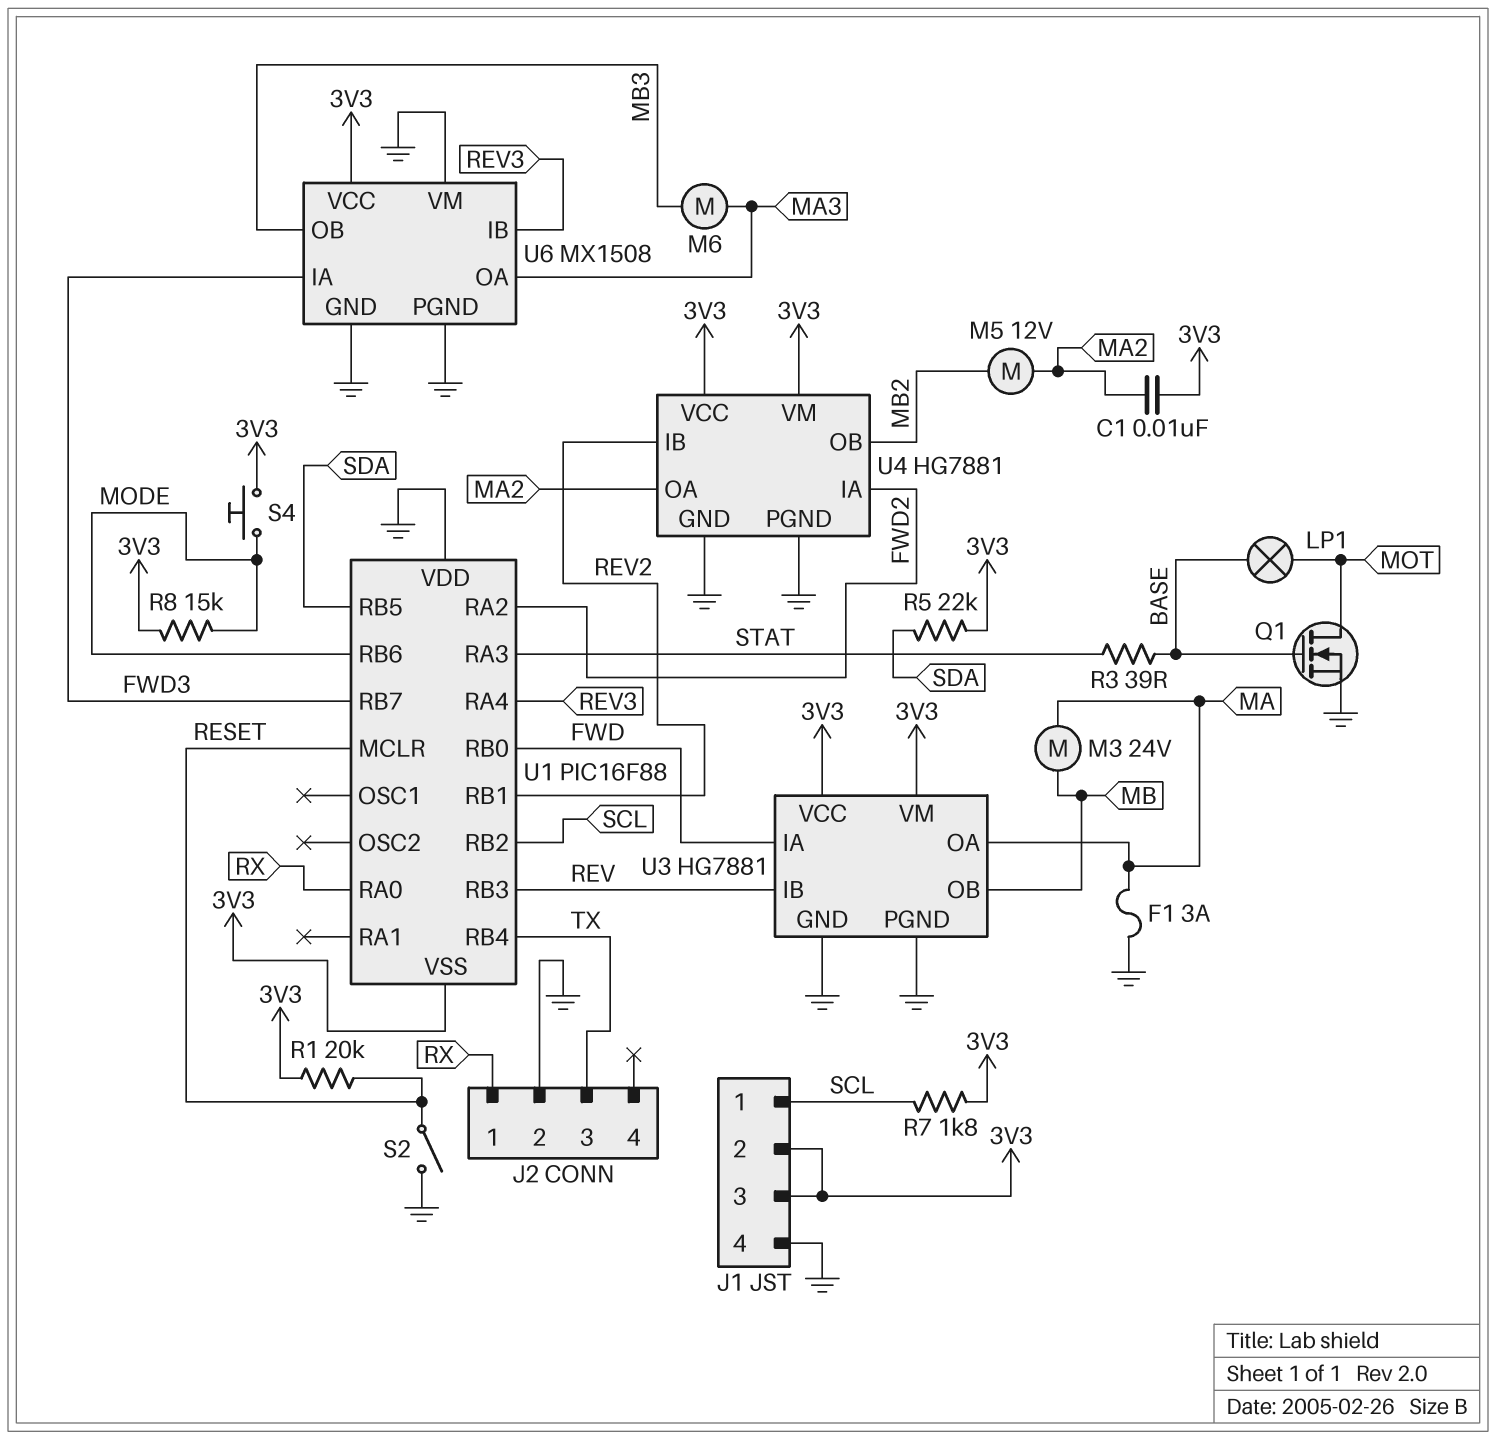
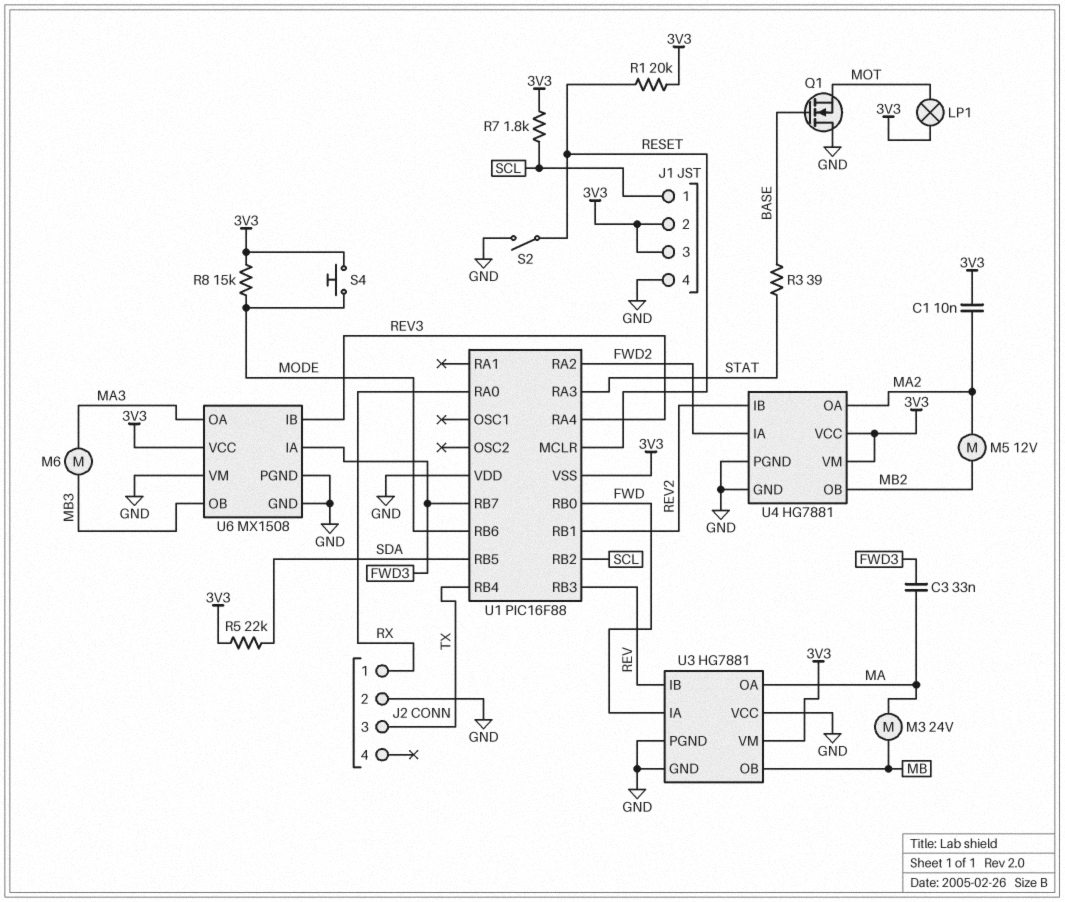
C3: none -> 33nF (FWD3, MA)
F1: 3A (GND, MA) -> none
LP1: lamp (BASE, MOT) -> lamp (3V3, MOT)
Q1: NMOS (G BASE, D MOT, S GND) -> NMOS (G BASE, D GND, S MOT)
U3 pin VCC: 3V3 -> GND

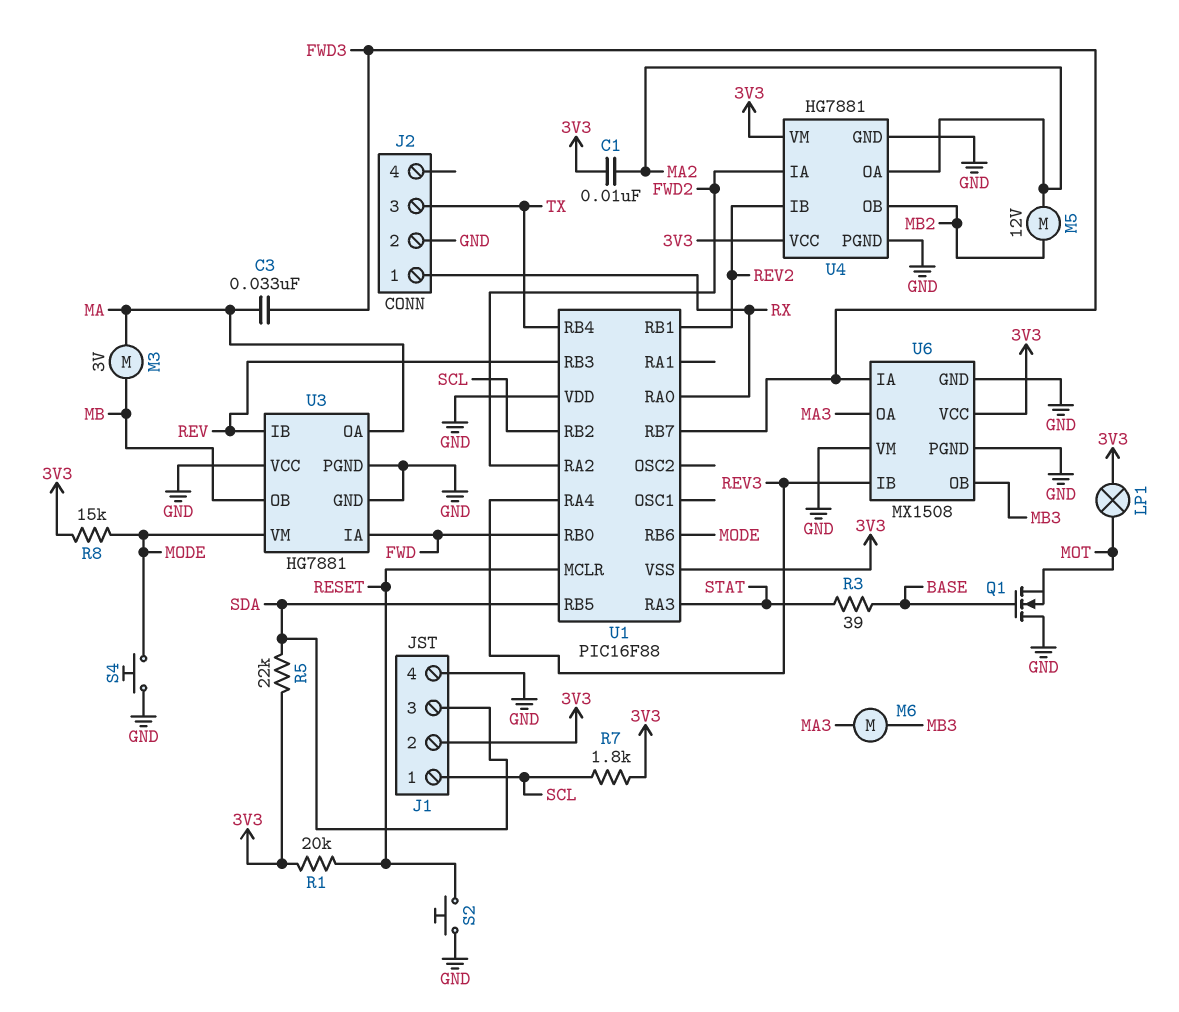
J1 pin 3: 3V3 -> SDA
M3: motor 24V (MA, MB) -> motor 3V (MA, MB)
S2: switch (GND, RESET) -> button (GND, RESET)
S4: button (3V3, MODE) -> button (GND, MODE)
U3 pin VM: 3V3 -> MODE

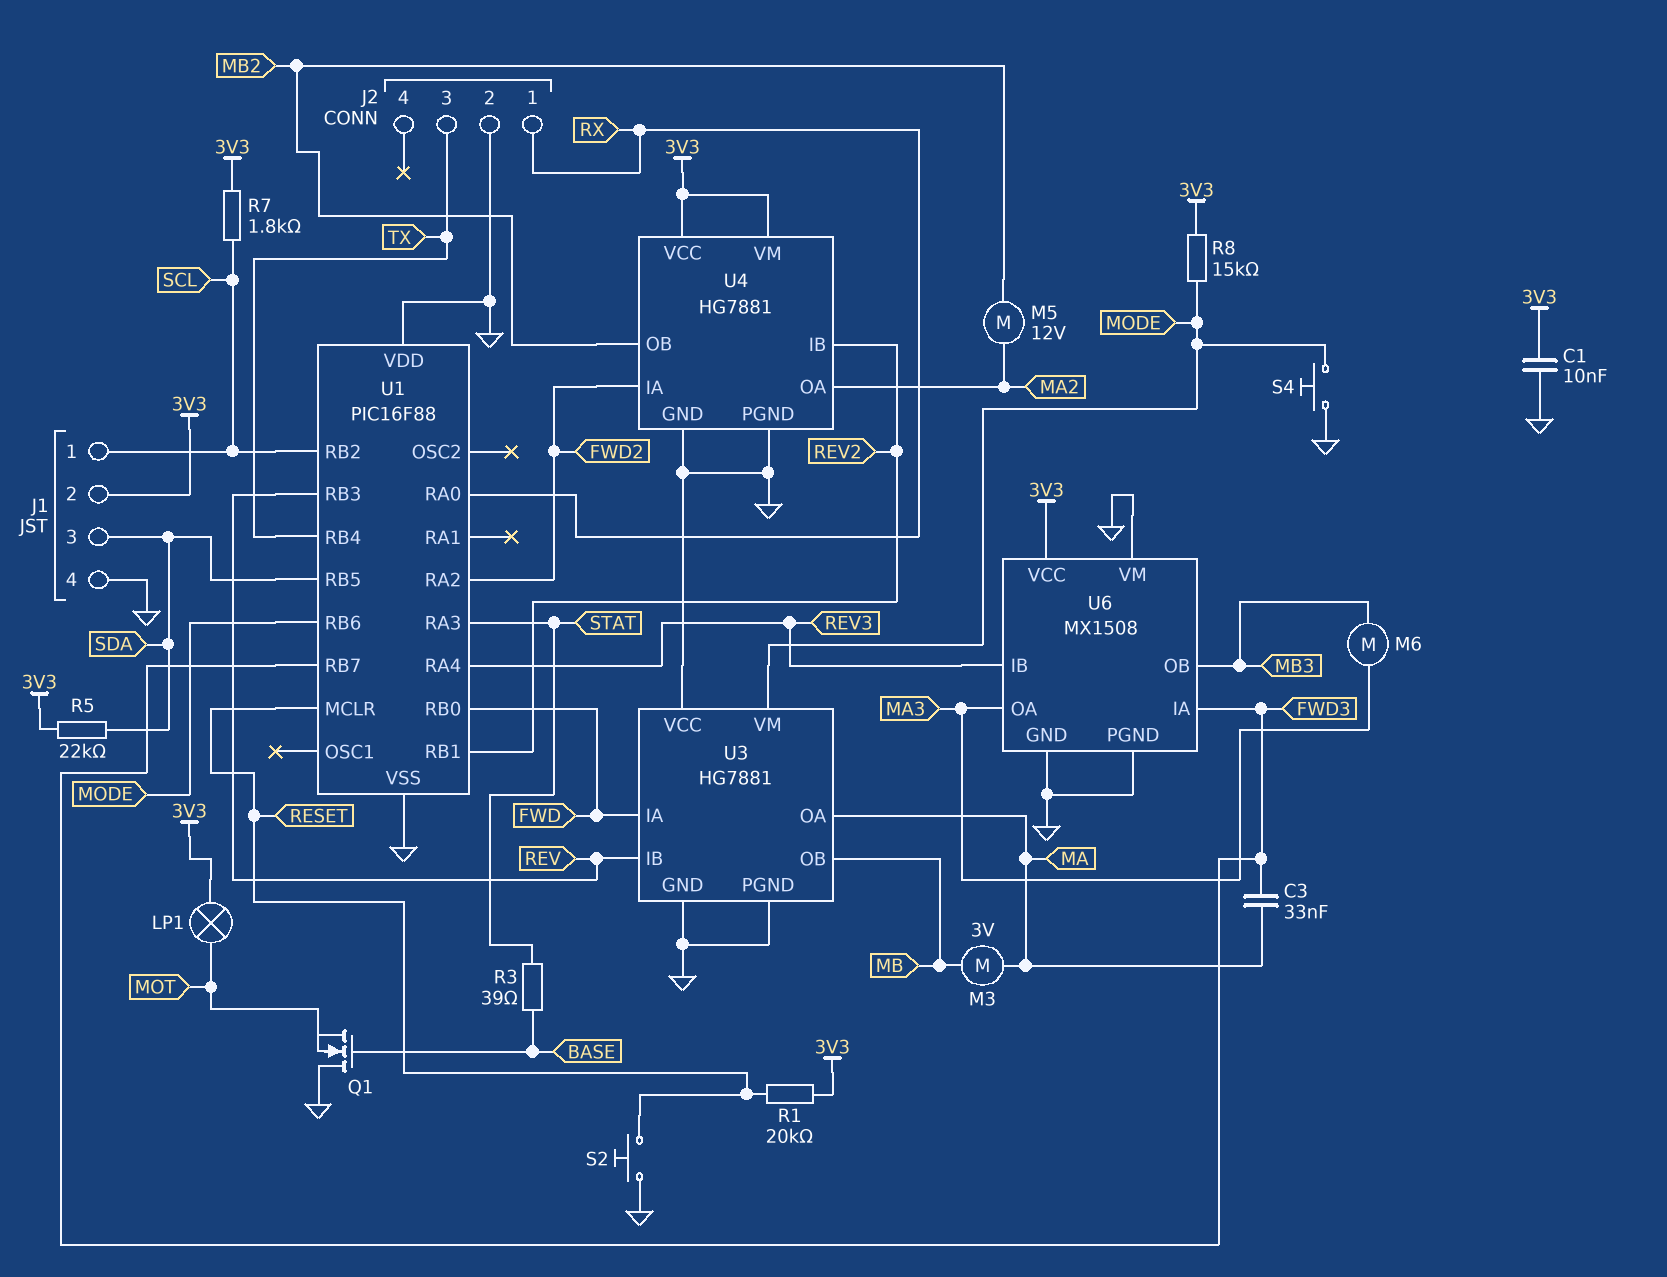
C1: 10nF (3V3, MA2) -> 10nF (3V3, GND)
U1 pin VSS: 3V3 -> GND

